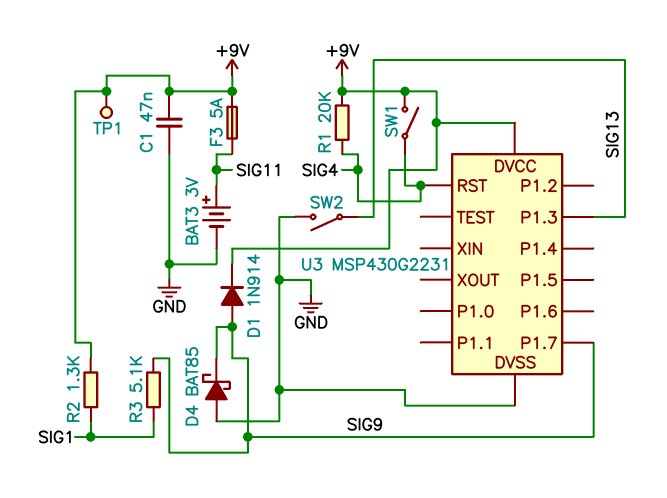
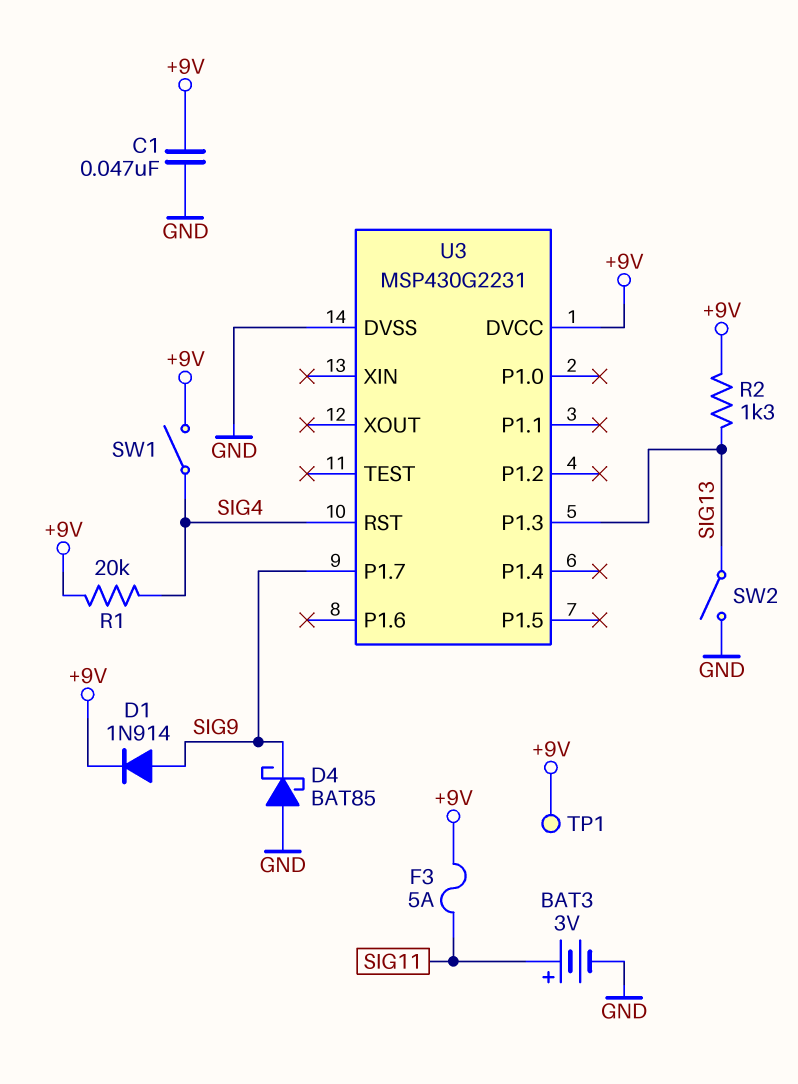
R2: 1.3k (+9V, SIG1) -> 1.3k (+9V, SIG13)
R3: 5.1k (SIG1, SIG9) -> none

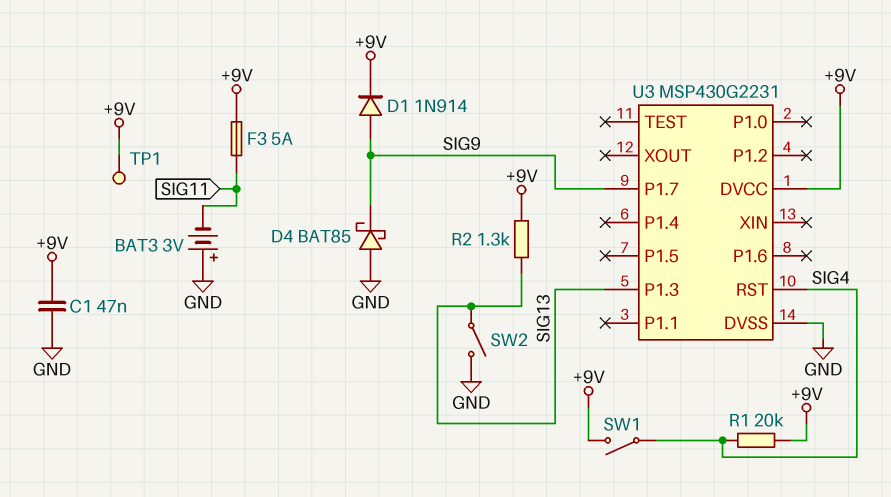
BAT3: 3V (plus SIG11, minus GND) -> 3V (plus GND, minus SIG11)

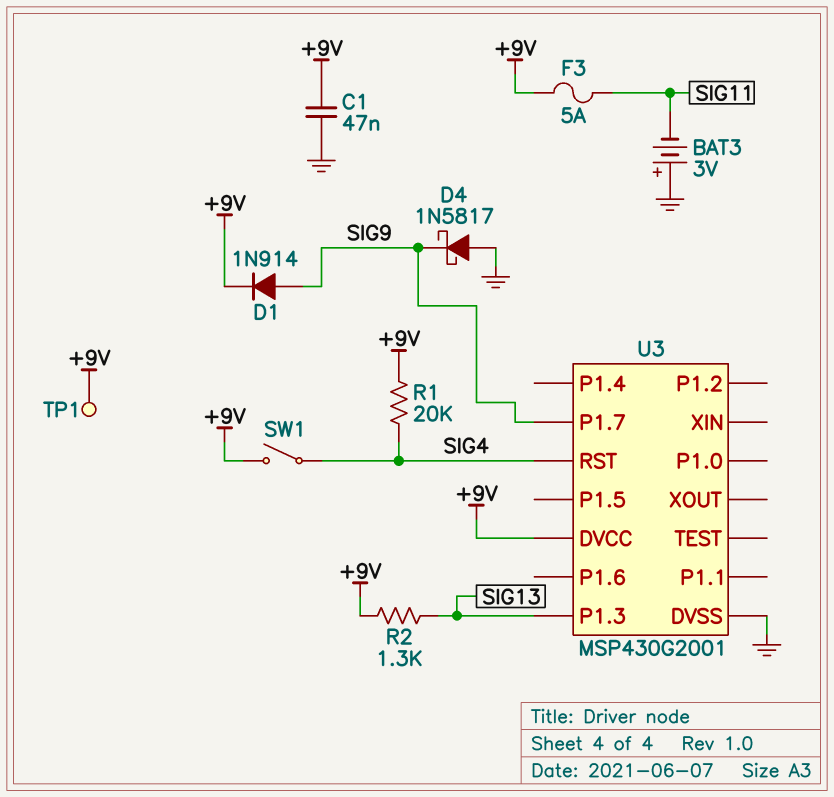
D4: schottky BAT85 (A GND, K SIG9) -> schottky 1N5817 (A GND, K SIG9)
SW2: switch (GND, SIG13) -> none
U3: MSP430G2231 -> MSP430G2001

